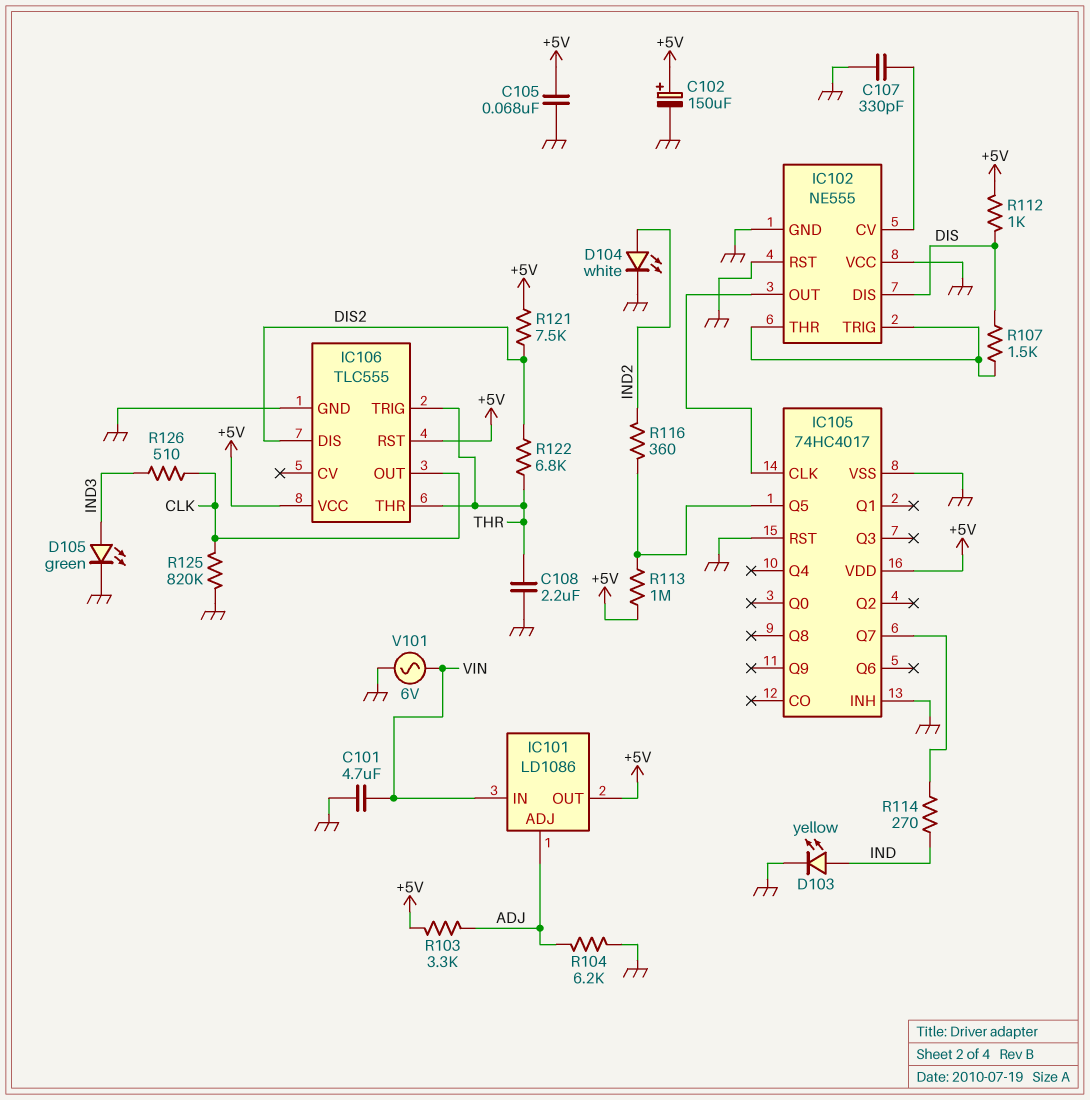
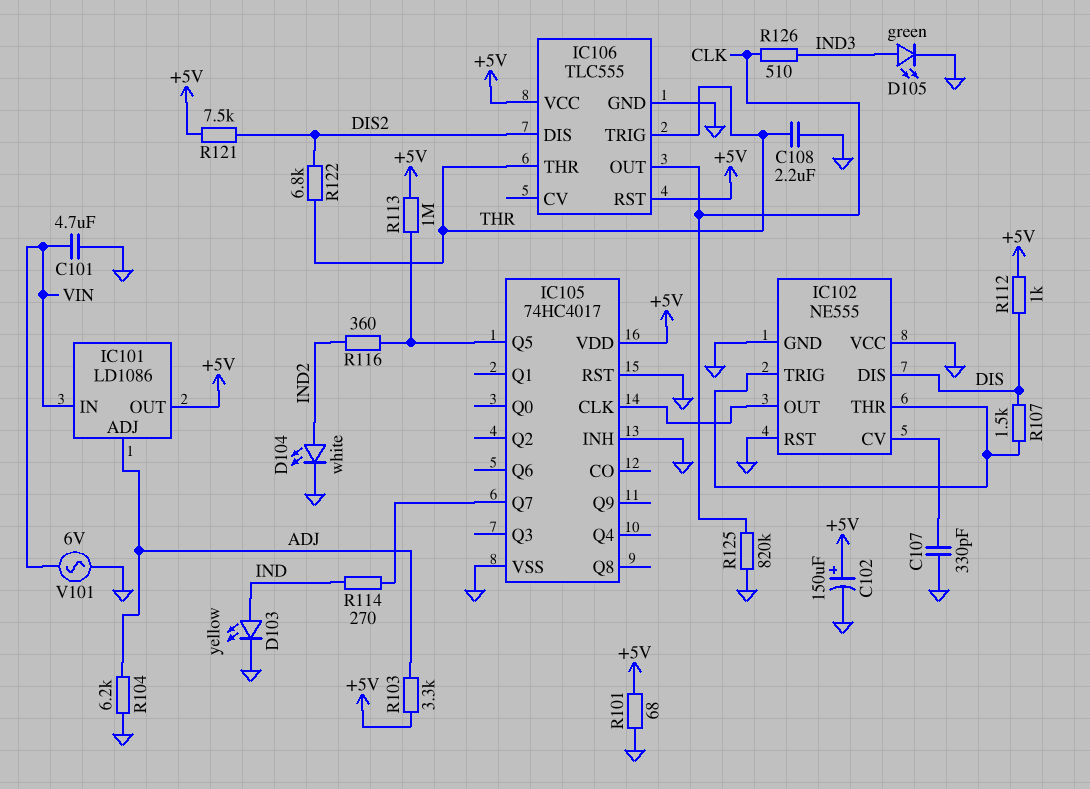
C105: 68nF (+5V, GND) -> none
R101: none -> 68 (+5V, GND)

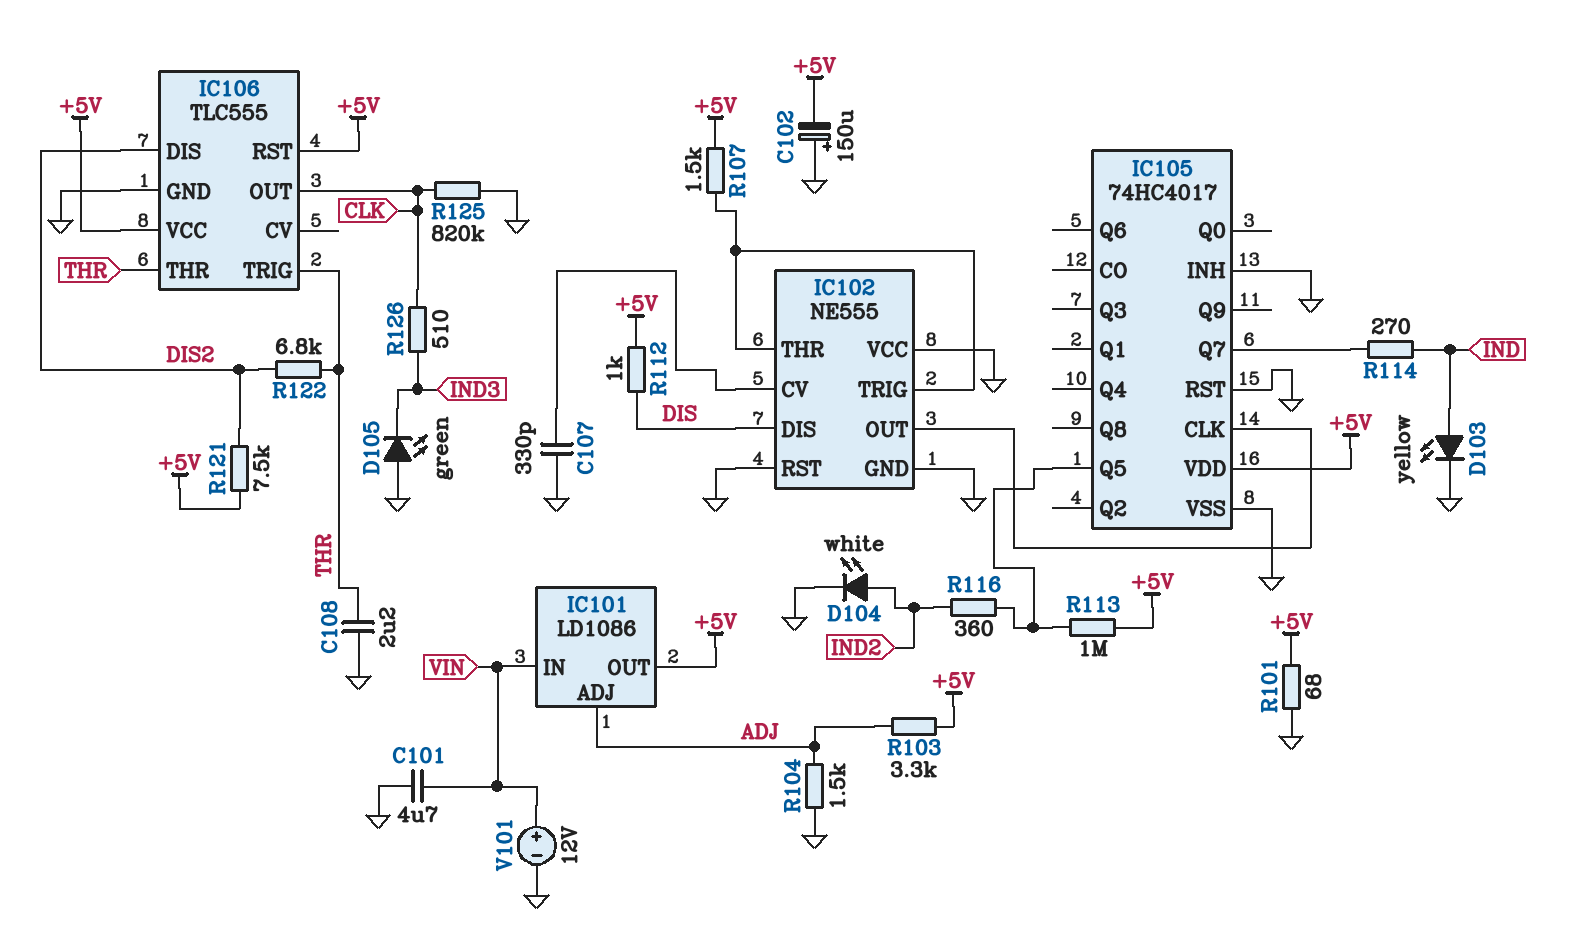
C102: 150uF (plus +5V, minus GND) -> 150uF (plus GND, minus +5V)
D105: LED green (A IND3, K GND) -> LED green (A GND, K IND3)
R104: 6.2k (ADJ, GND) -> 1.5k (ADJ, GND)
R107: 1.5k (DIS, IC102/THR) -> 1.5k (+5V, IC102/THR)
V101: AC 6V (GND, VIN) -> 12V (plus VIN, minus GND)

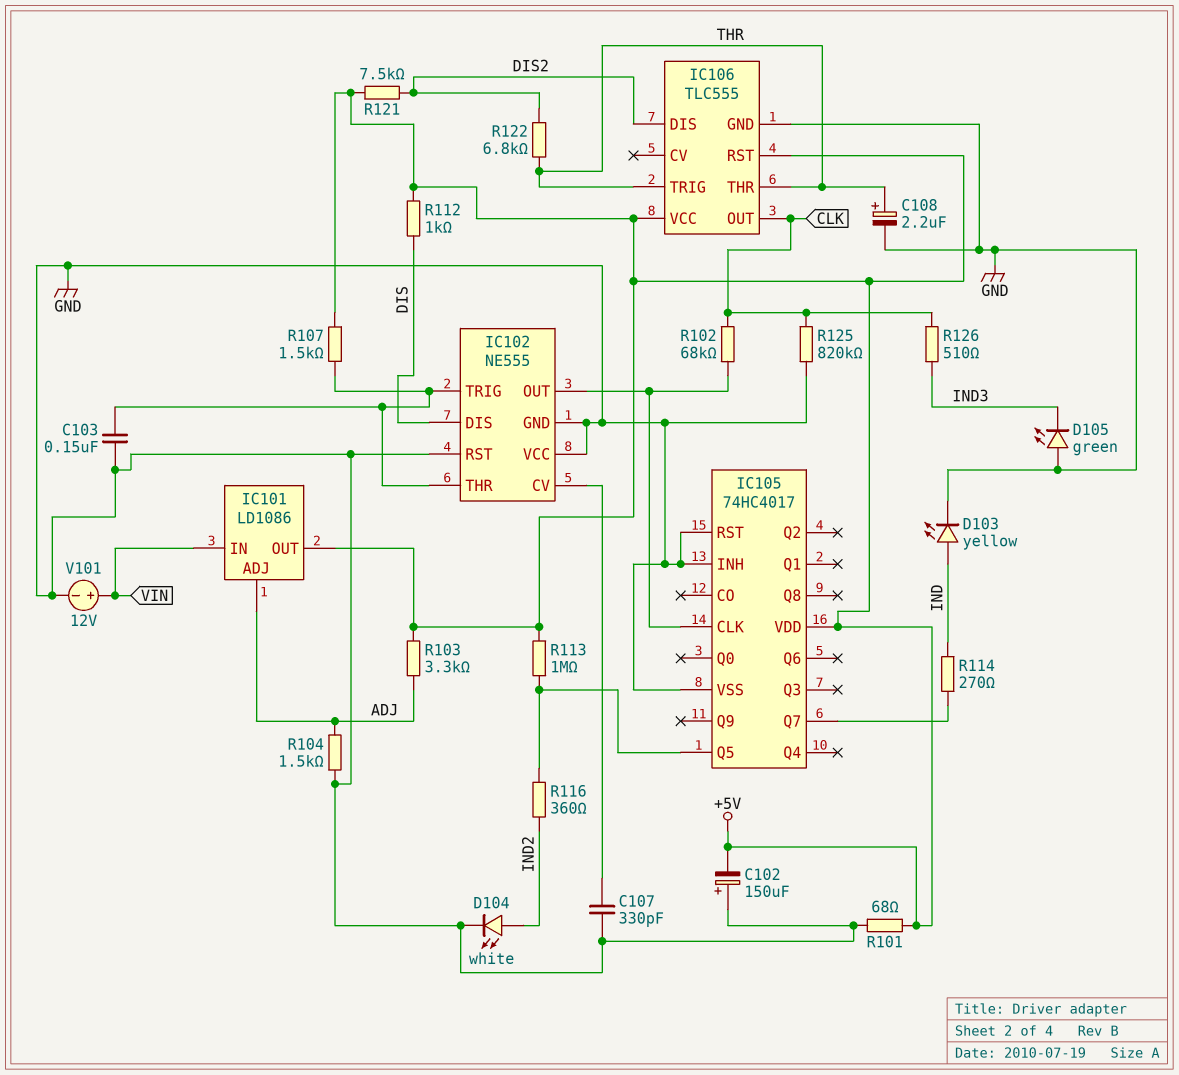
C101: 4.7uF (GND, VIN) -> none
C103: none -> 150nF (GND, IC102/THR)
C108: 2.2uF (GND, THR) -> 2.2uF (plus THR, minus GND)
R102: none -> 68k (CLK, IC102/OUT)

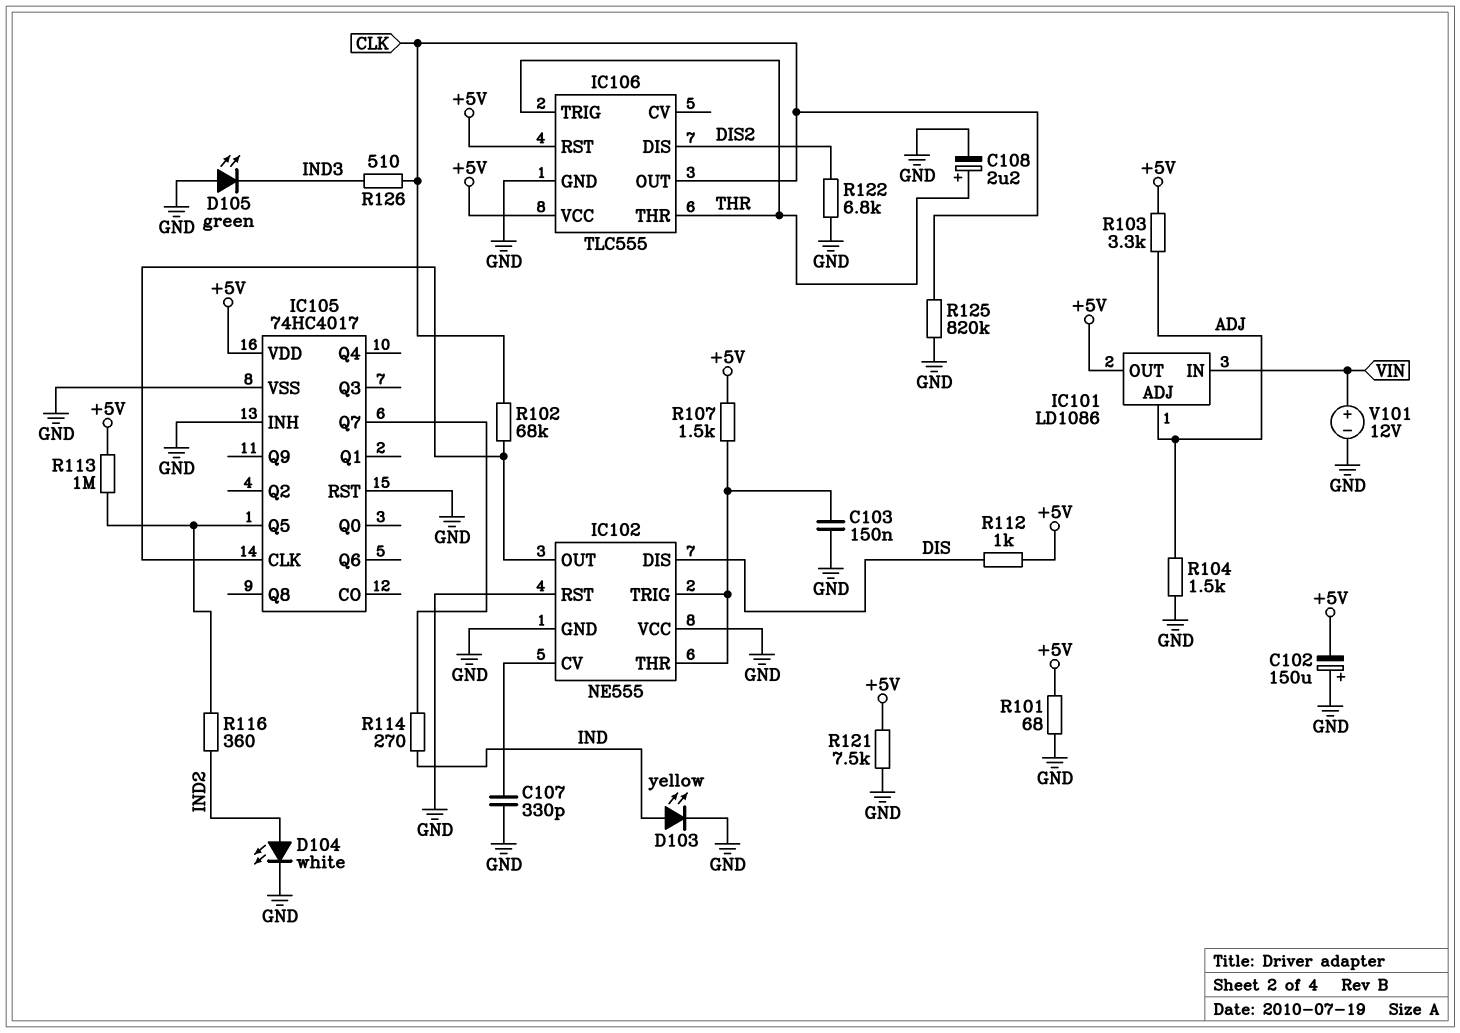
R121: 7.5k (+5V, DIS2) -> 7.5k (+5V, GND)
R122: 6.8k (DIS2, THR) -> 6.8k (DIS2, GND)

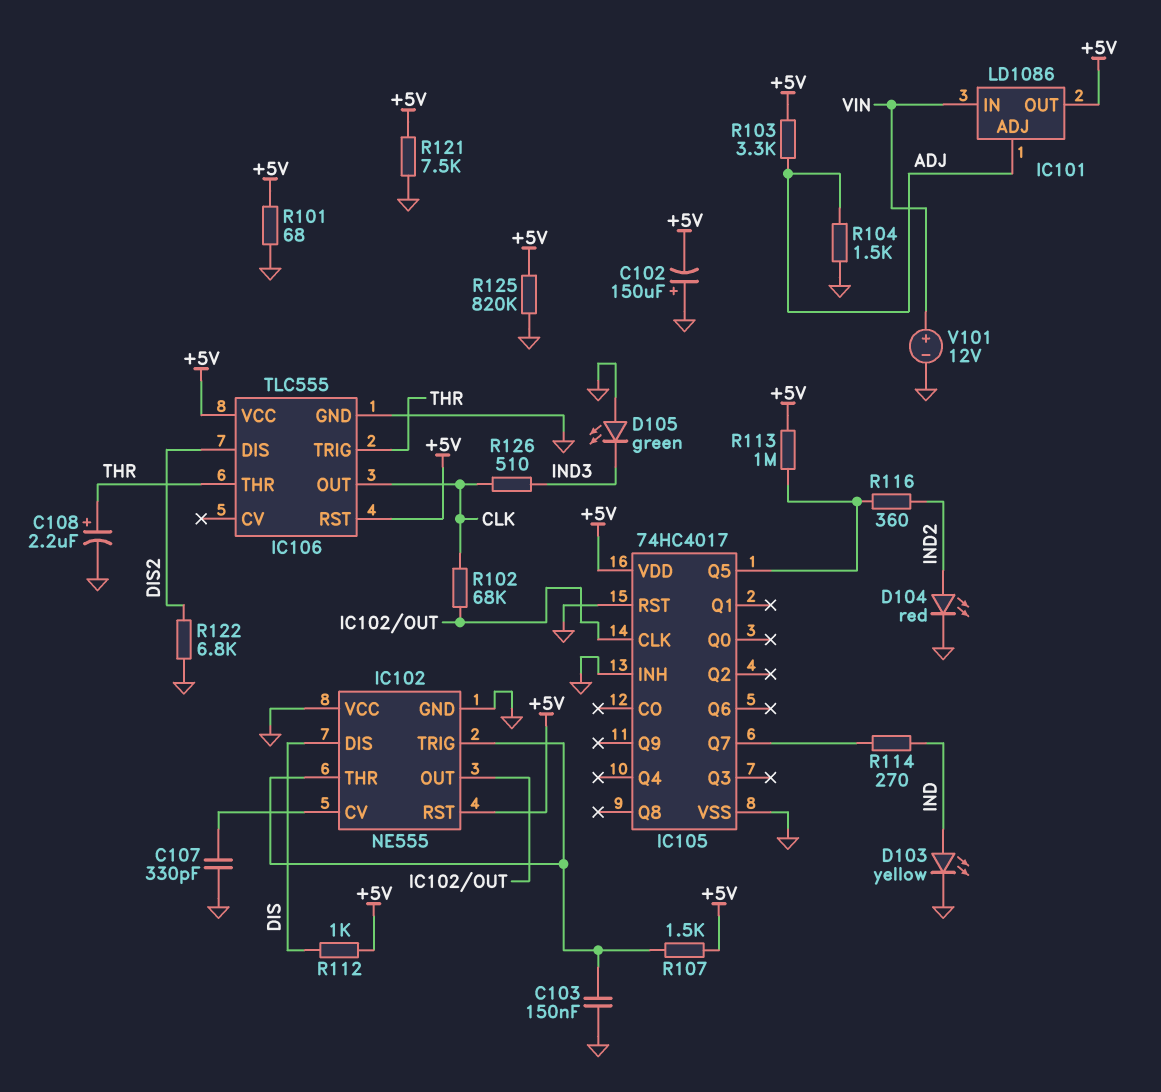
D104: LED white (A IND2, K GND) -> LED red (A IND2, K GND)
IC102 pin RST: GND -> +5V
R125: 820k (CLK, GND) -> 820k (+5V, GND)

